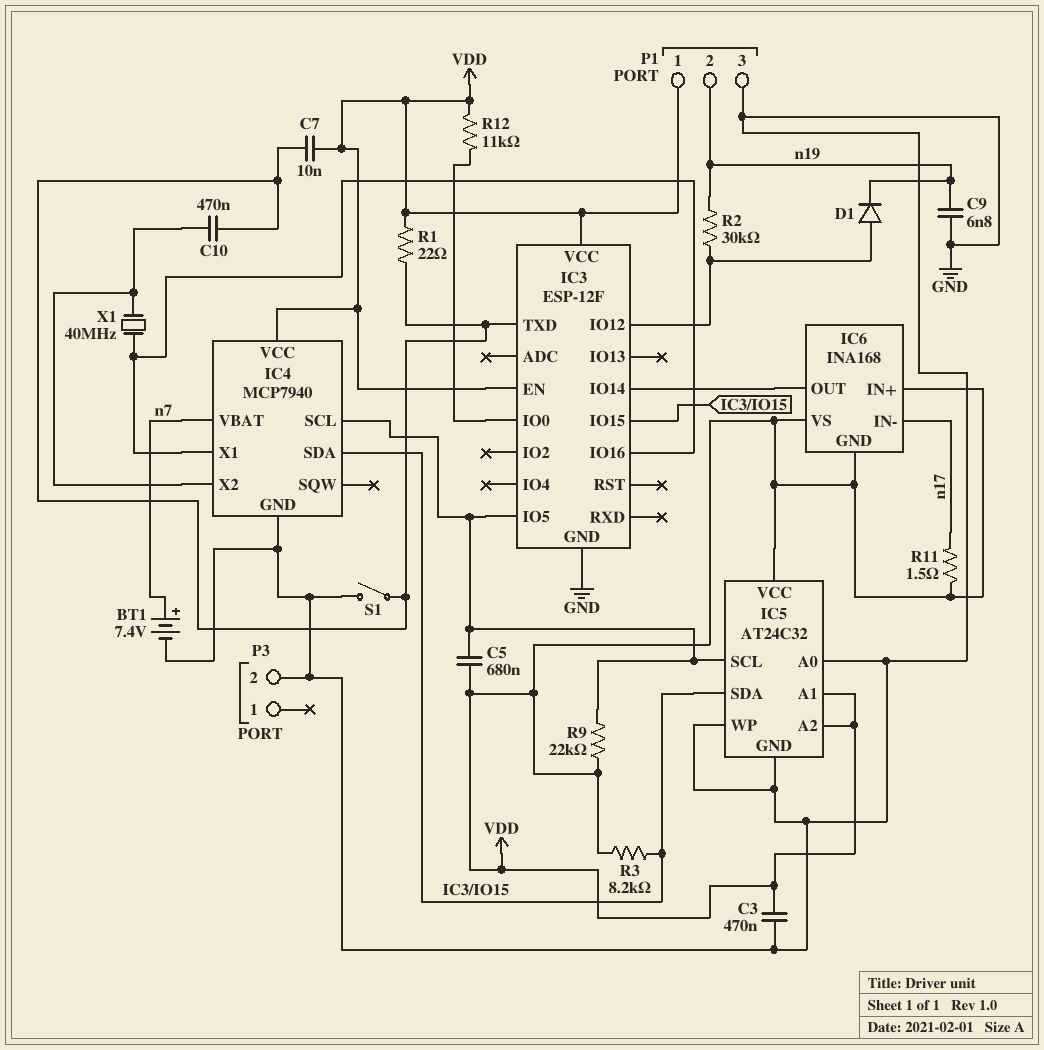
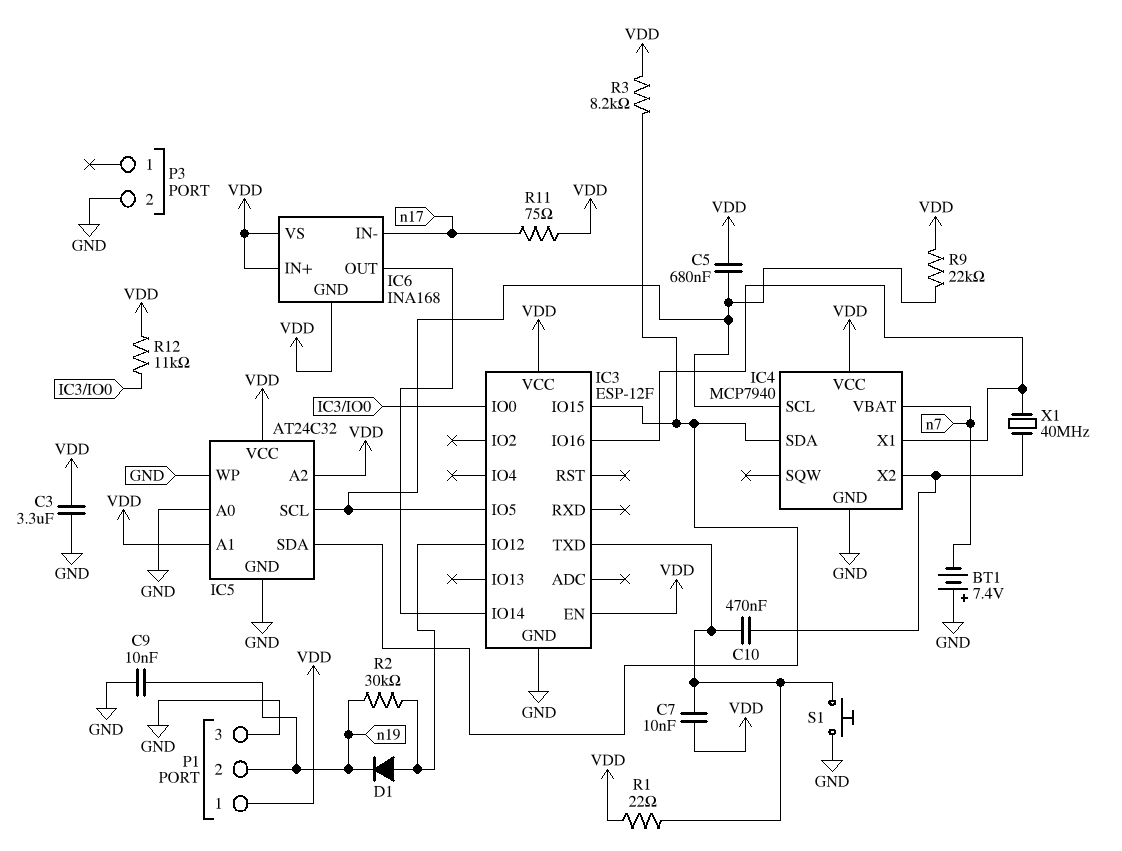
BT1: 7.4V (plus n7, minus GND) -> 7.4V (plus GND, minus n7)
C3: 470nF (GND, VDD) -> 3.3uF (GND, VDD)
C9: 6.8nF (GND, n19) -> 10nF (GND, n19)
R11: 1.5 (VDD, n17) -> 75 (VDD, n17)
S1: switch (GND, IC3/TXD) -> button (GND, IC3/TXD)

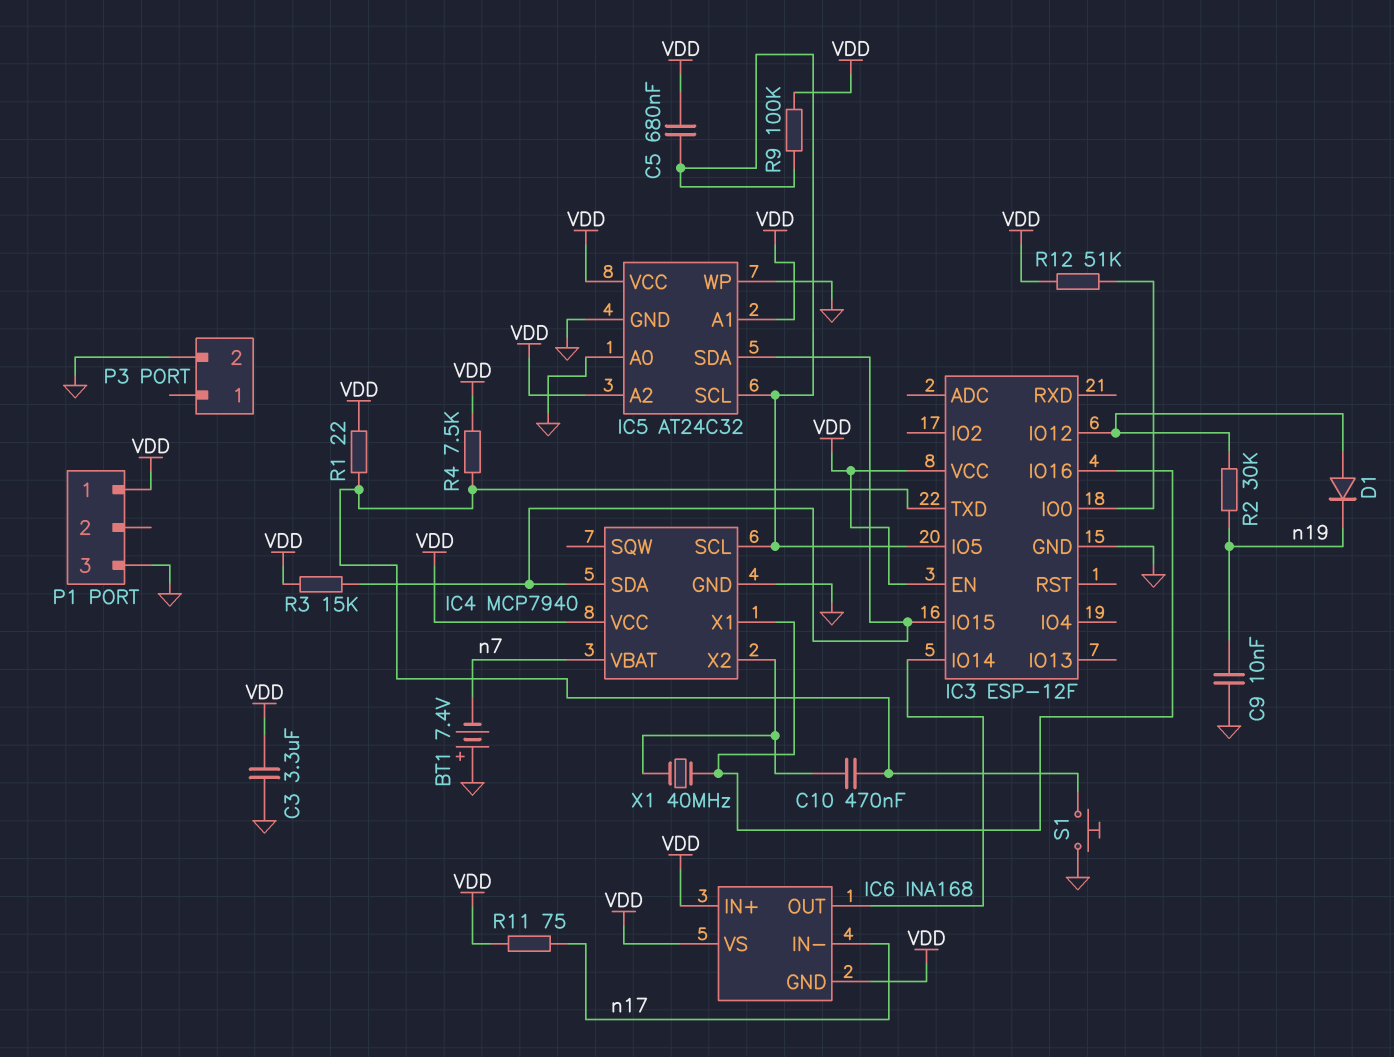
C7: 10nF (IC3/TXD, VDD) -> none
P1 pin 2: n19 -> none
R3: 8.2k (IC3/IO15, VDD) -> 15k (IC3/IO15, VDD)
R4: none -> 7.5k (IC3/TXD, VDD)
R9: 22k (IC3/IO5, VDD) -> 100k (IC3/IO5, VDD)
R12: 11k (IC3/IO0, VDD) -> 51k (IC3/IO0, VDD)

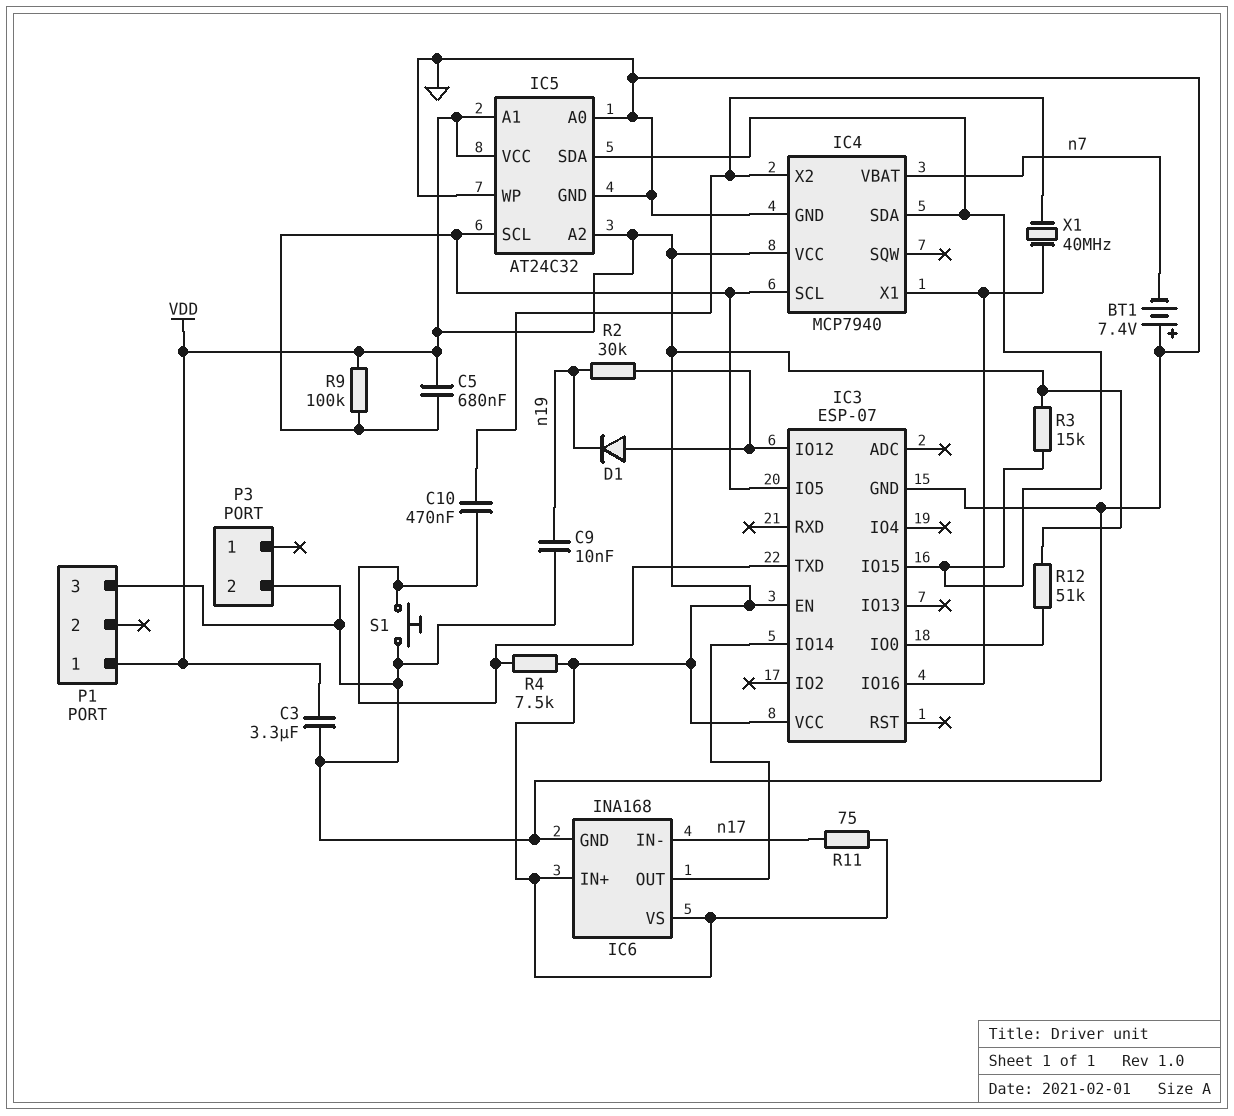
IC3: ESP-12F -> ESP-07
IC6 pin GND: VDD -> GND
R1: 22 (IC3/TXD, VDD) -> none

